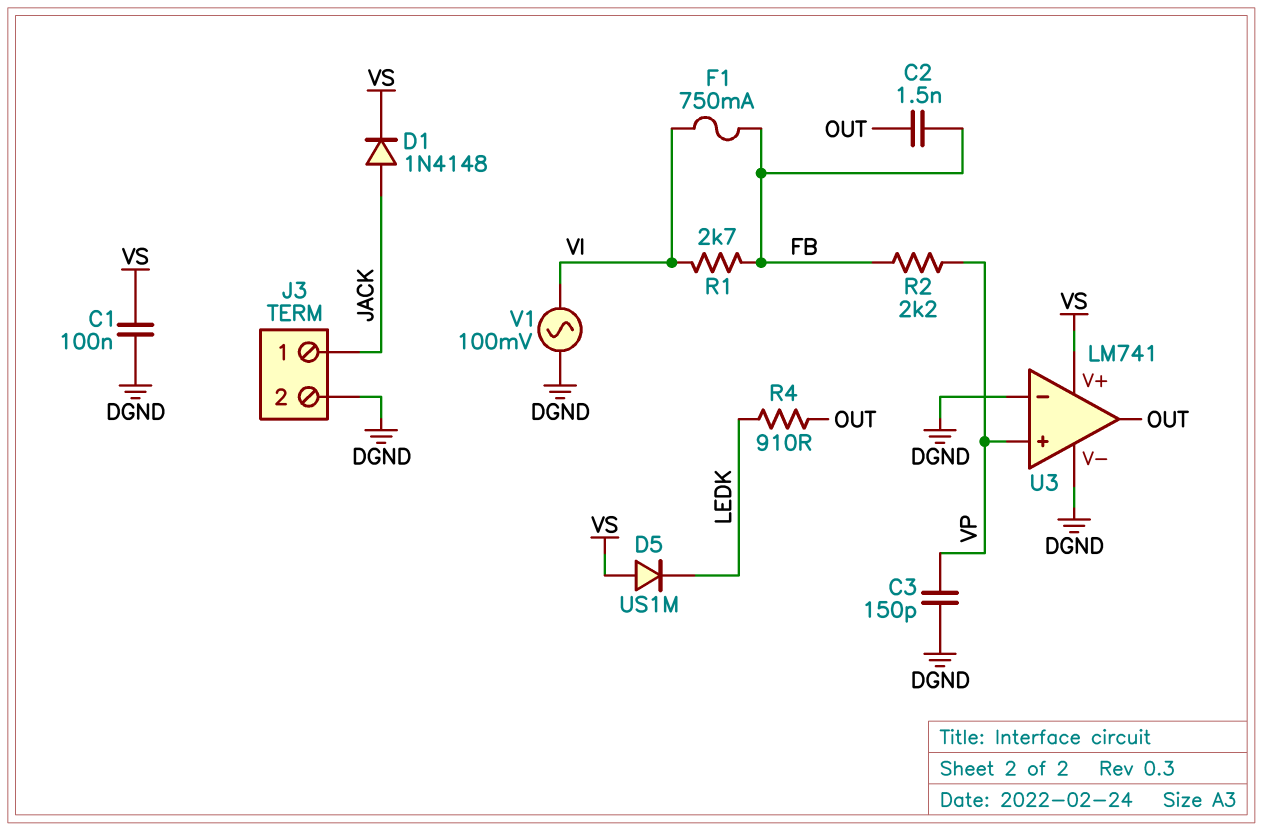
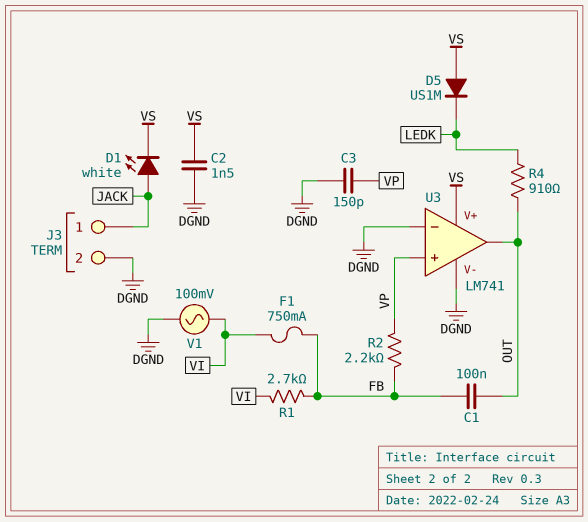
C1: 100nF (DGND, VS) -> 100nF (FB, OUT)
C2: 1.5nF (FB, OUT) -> 1.5nF (DGND, VS)
D1: diode 1N4148 (A JACK, K VS) -> LED white (A JACK, K VS)

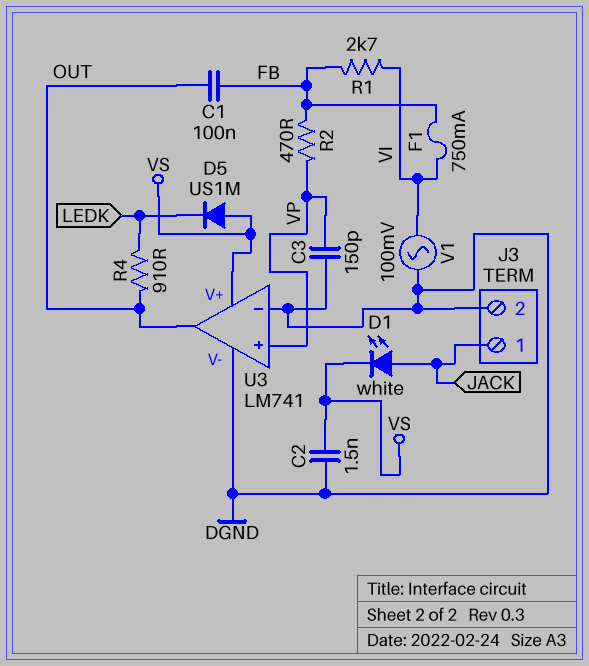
R2: 2.2k (FB, VP) -> 470 (FB, VP)

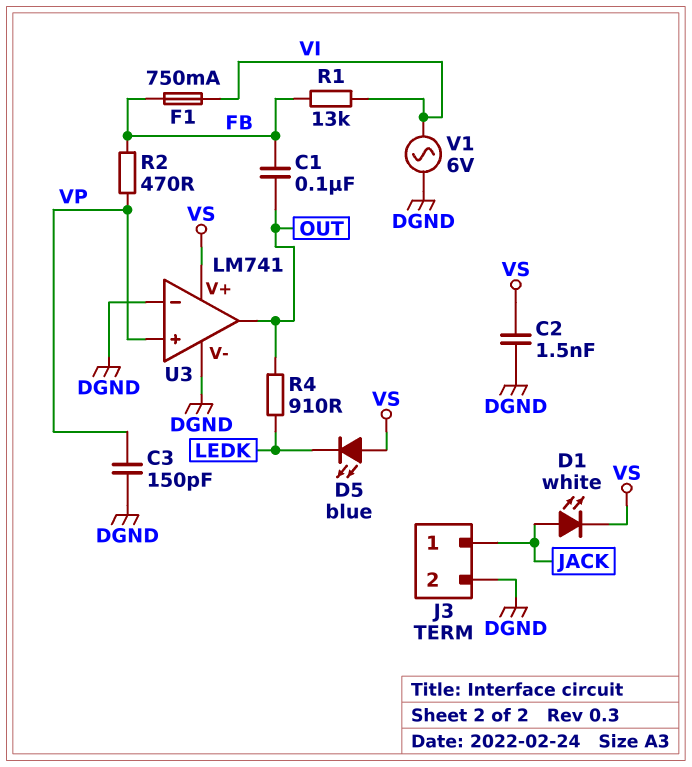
D5: diode US1M (A VS, K LEDK) -> LED blue (A VS, K LEDK)
R1: 2.7k (FB, VI) -> 13k (FB, VI)
V1: AC 100mV (DGND, VI) -> AC 6V (DGND, VI)

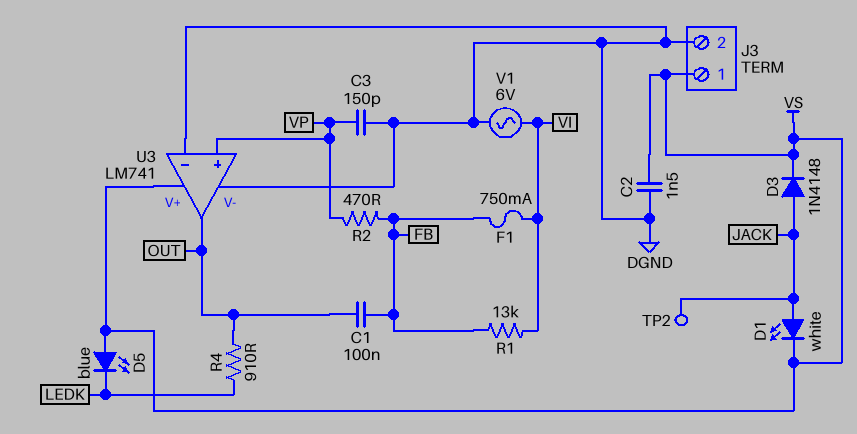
D3: none -> diode 1N4148 (A JACK, K VS)
J3 pin 1: JACK -> VS
TP2: none -> test point (JACK)

